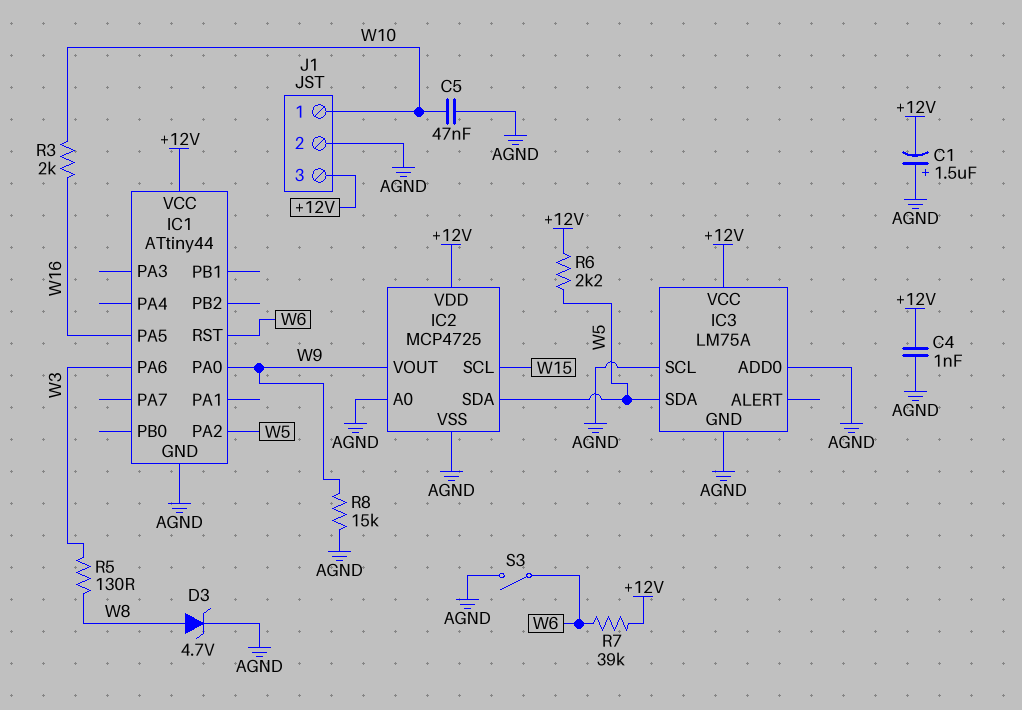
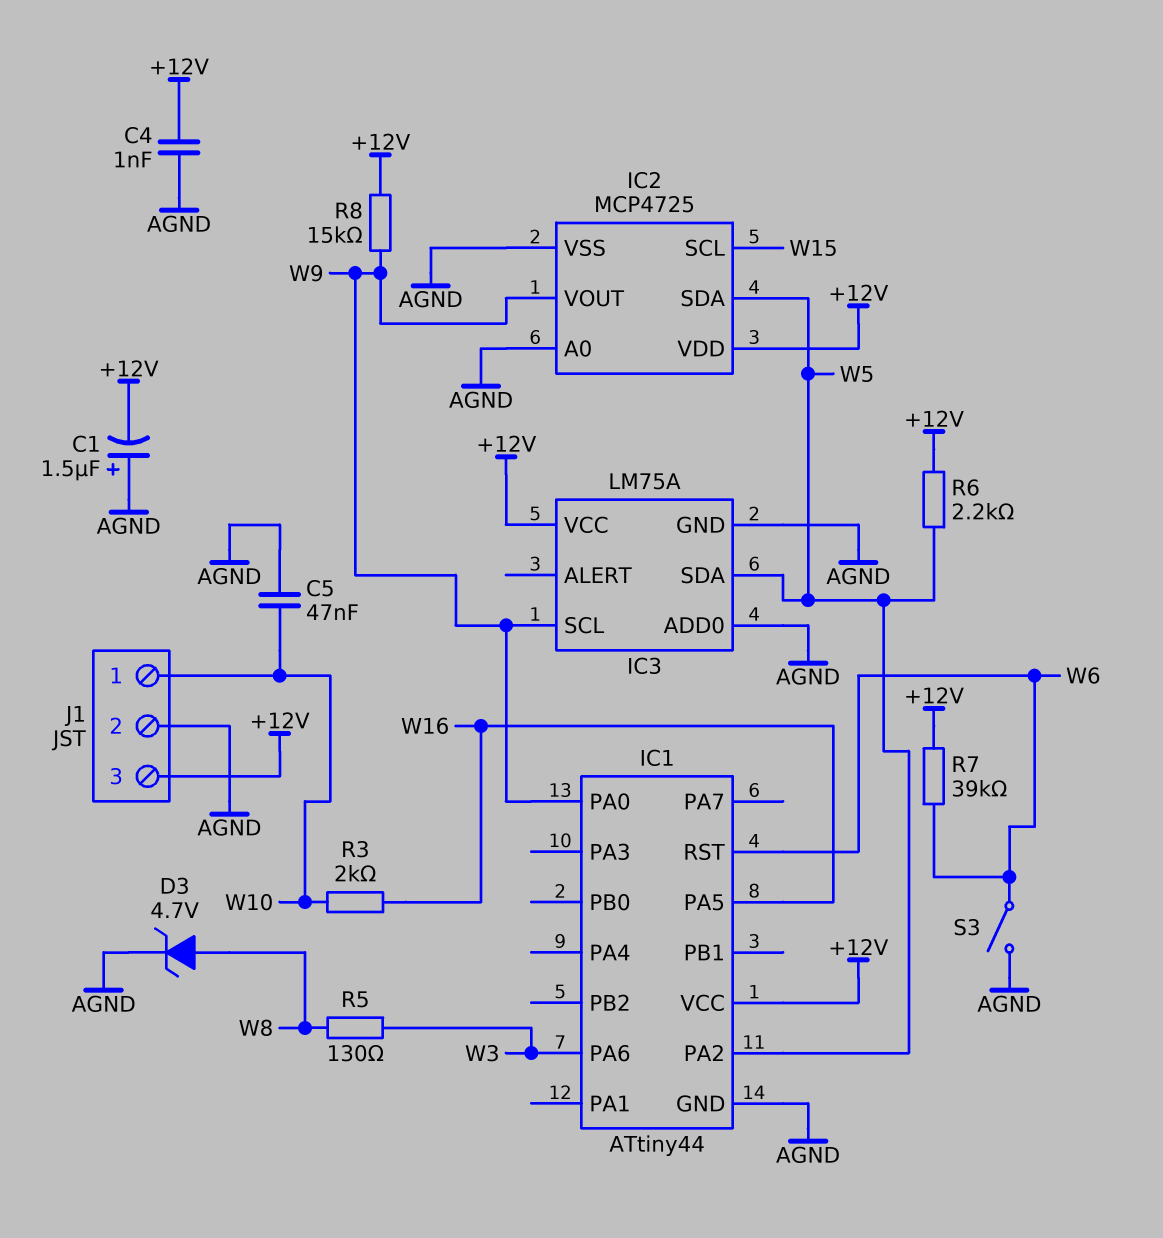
IC3 pin SCL: AGND -> W9
R8: 15k (AGND, W9) -> 15k (+12V, W9)

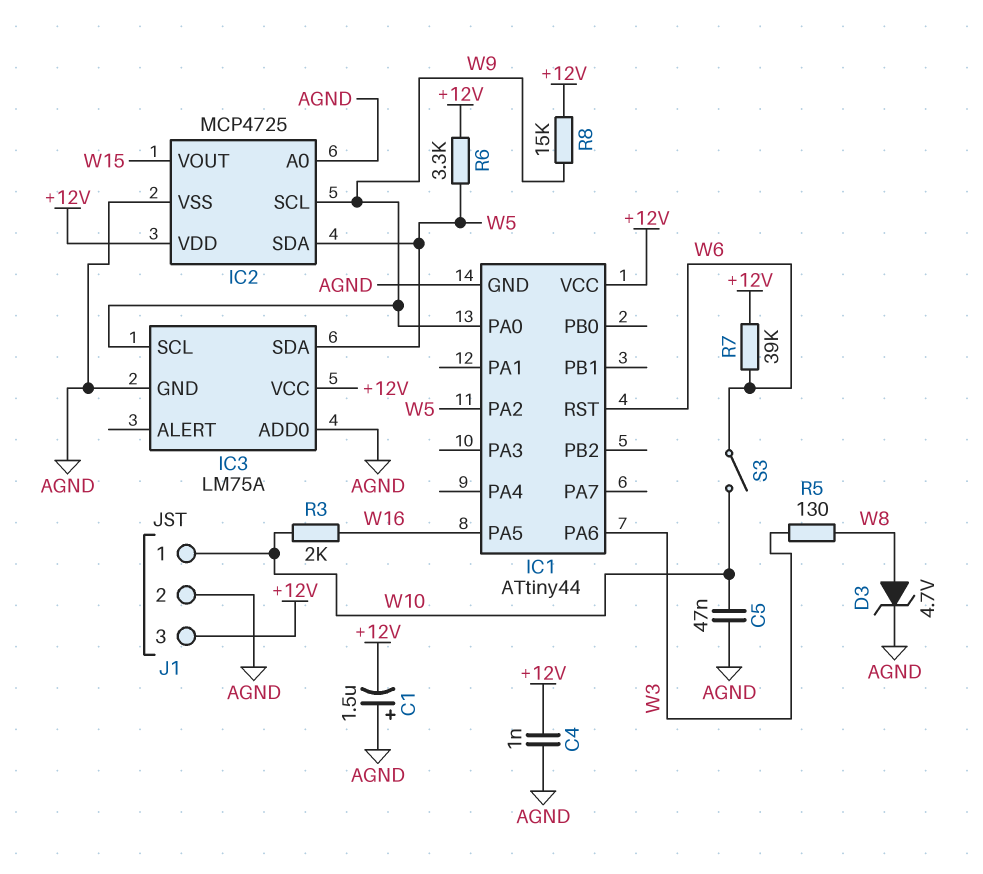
IC2 pin SCL: W15 -> W9
IC2 pin VOUT: W9 -> W15
R6: 2.2k (+12V, W5) -> 3.3k (+12V, W5)
S3: switch (AGND, W6) -> switch (W6, W10)

